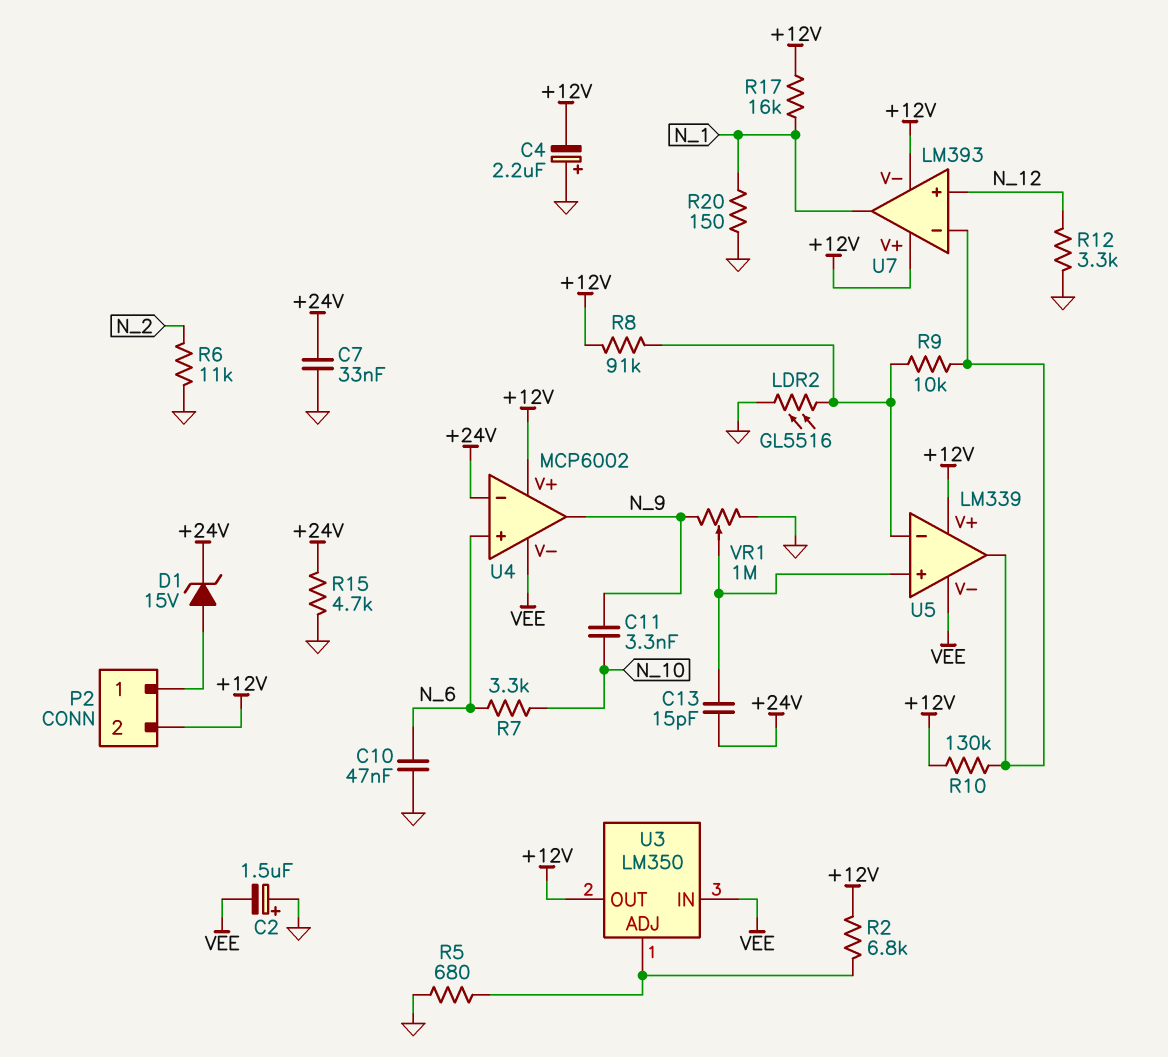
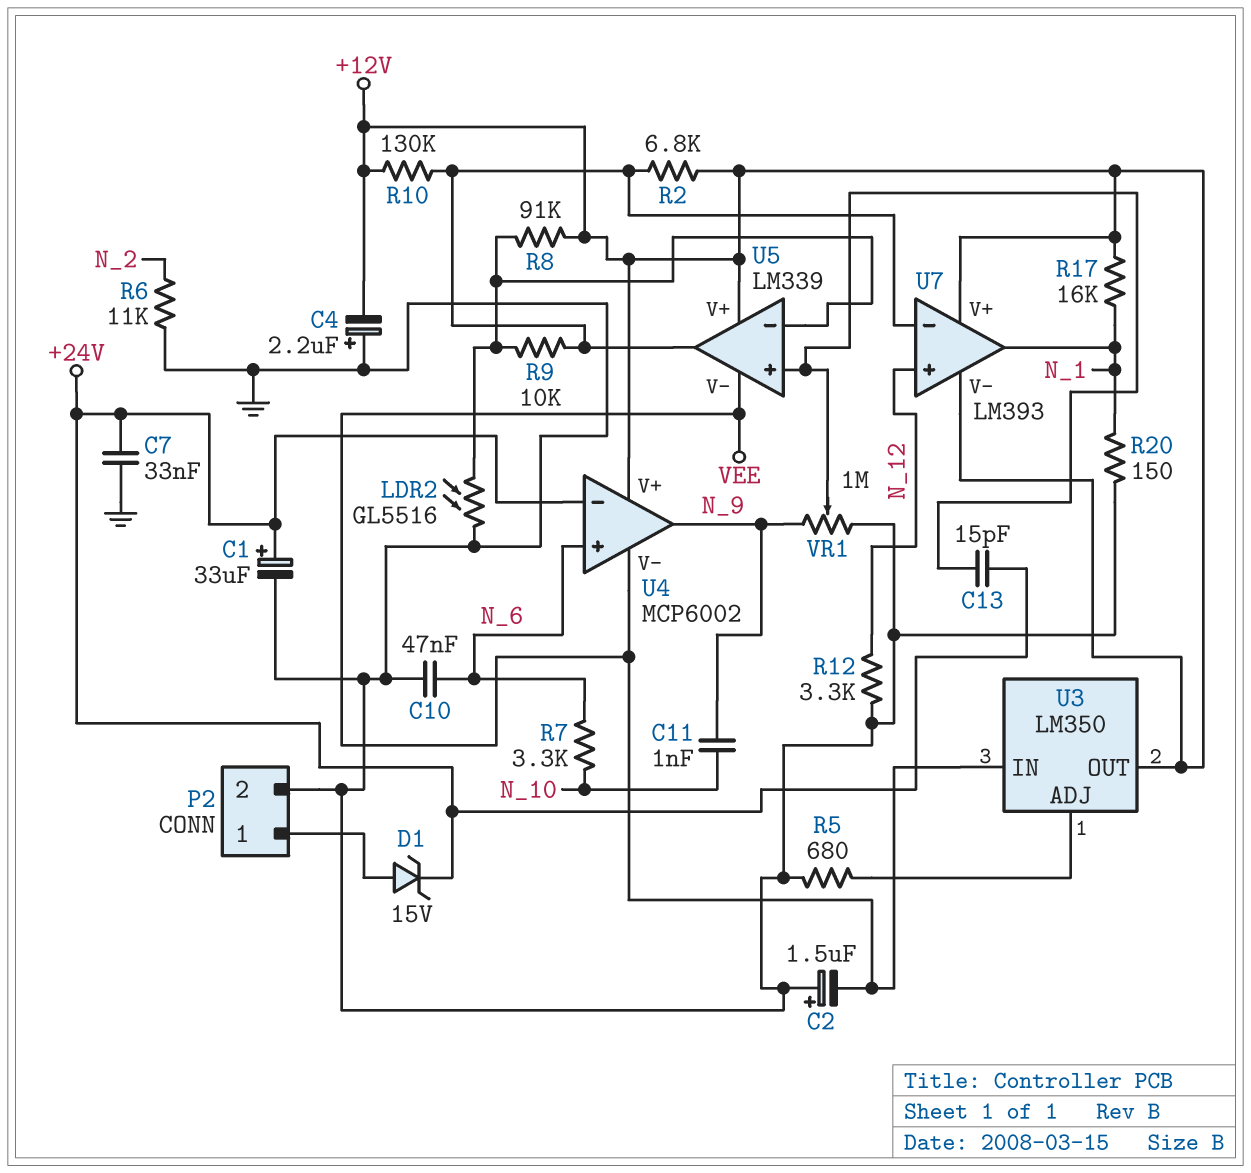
C1: none -> 33uF (plus +24V, minus GND)
C11: 3.3nF (N_9, N_10) -> 1nF (N_9, N_10)
P2 pin 2: +12V -> GND
R2: 6.8k (+12V, U3/ADJ) -> 6.8k (+12V, U5/out)
R15: 4.7k (+24V, GND) -> none

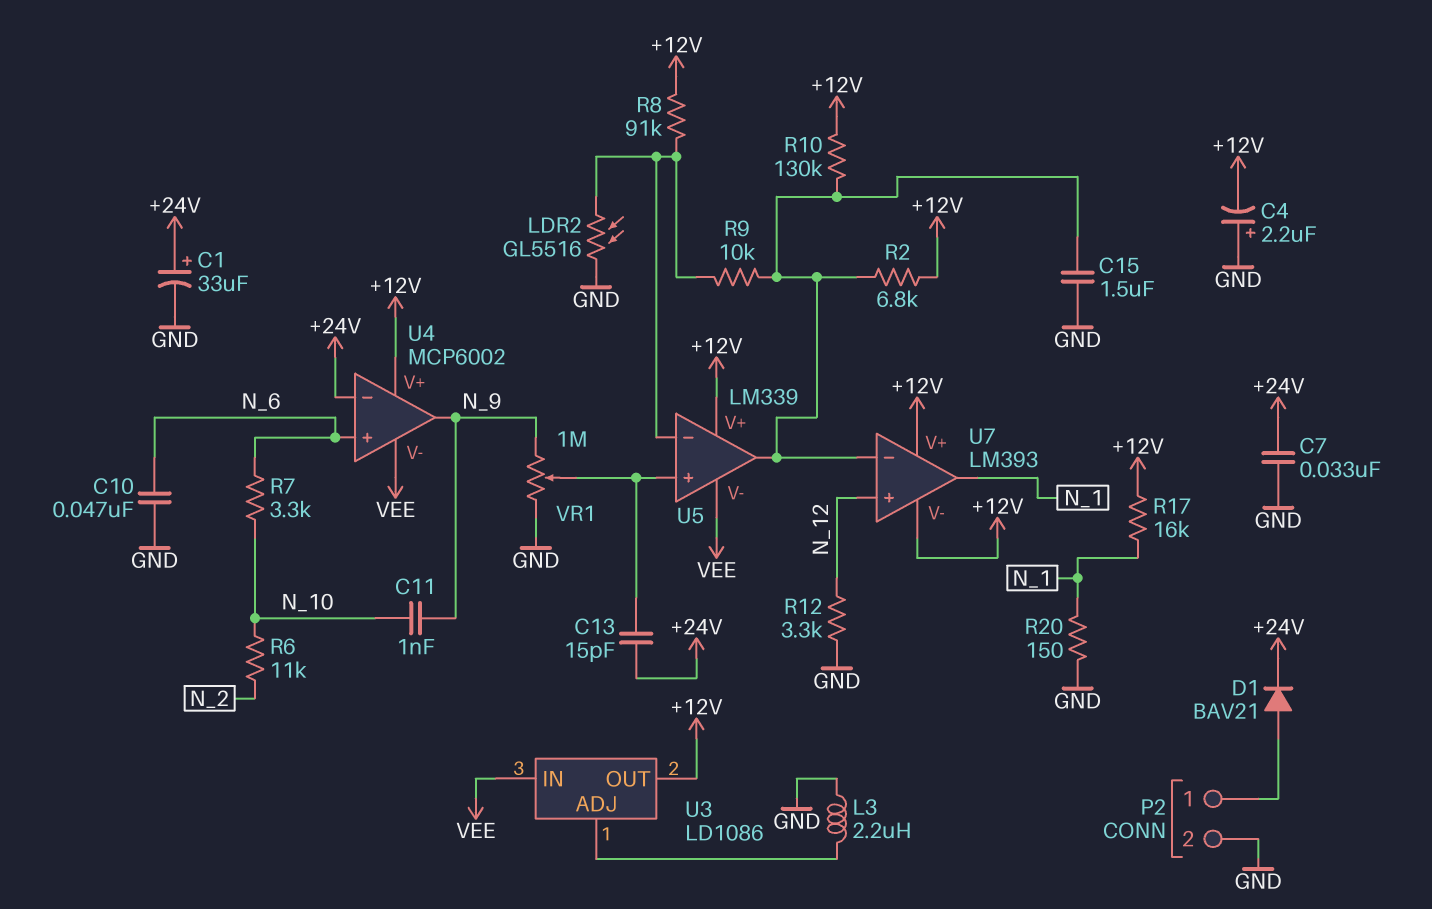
C2: 1.5uF (plus GND, minus VEE) -> none
C15: none -> 1.5uF (GND, U5/out)
D1: zener 15V (A P2/1, K +24V) -> diode BAV21 (A P2/1, K +24V)
L3: none -> 2.2uH (GND, U3/ADJ)
R5: 680 (GND, U3/ADJ) -> none
R6: 11k (GND, N_2) -> 11k (N_2, N_10)
U3: LM350 -> LD1086

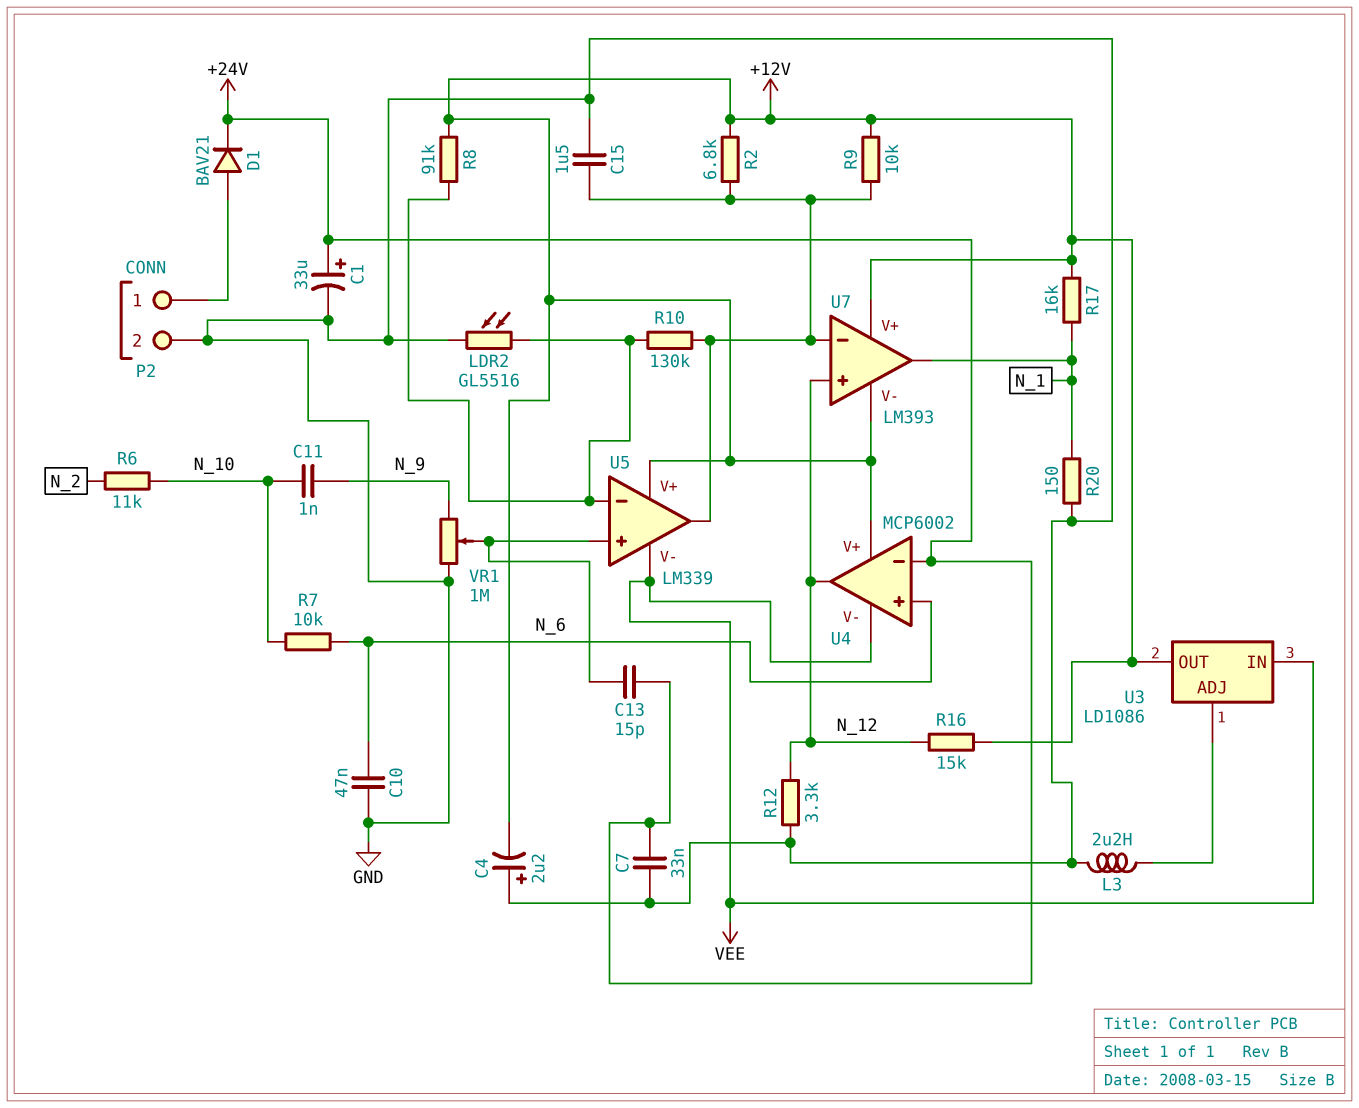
R7: 3.3k (N_6, N_10) -> 10k (N_6, N_10)
R9: 10k (U5/in-, U5/out) -> 10k (+12V, U5/out)
R10: 130k (+12V, U5/out) -> 130k (U5/in-, U5/out)
R16: none -> 15k (+12V, N_12)
U4 pin out: N_9 -> N_12

